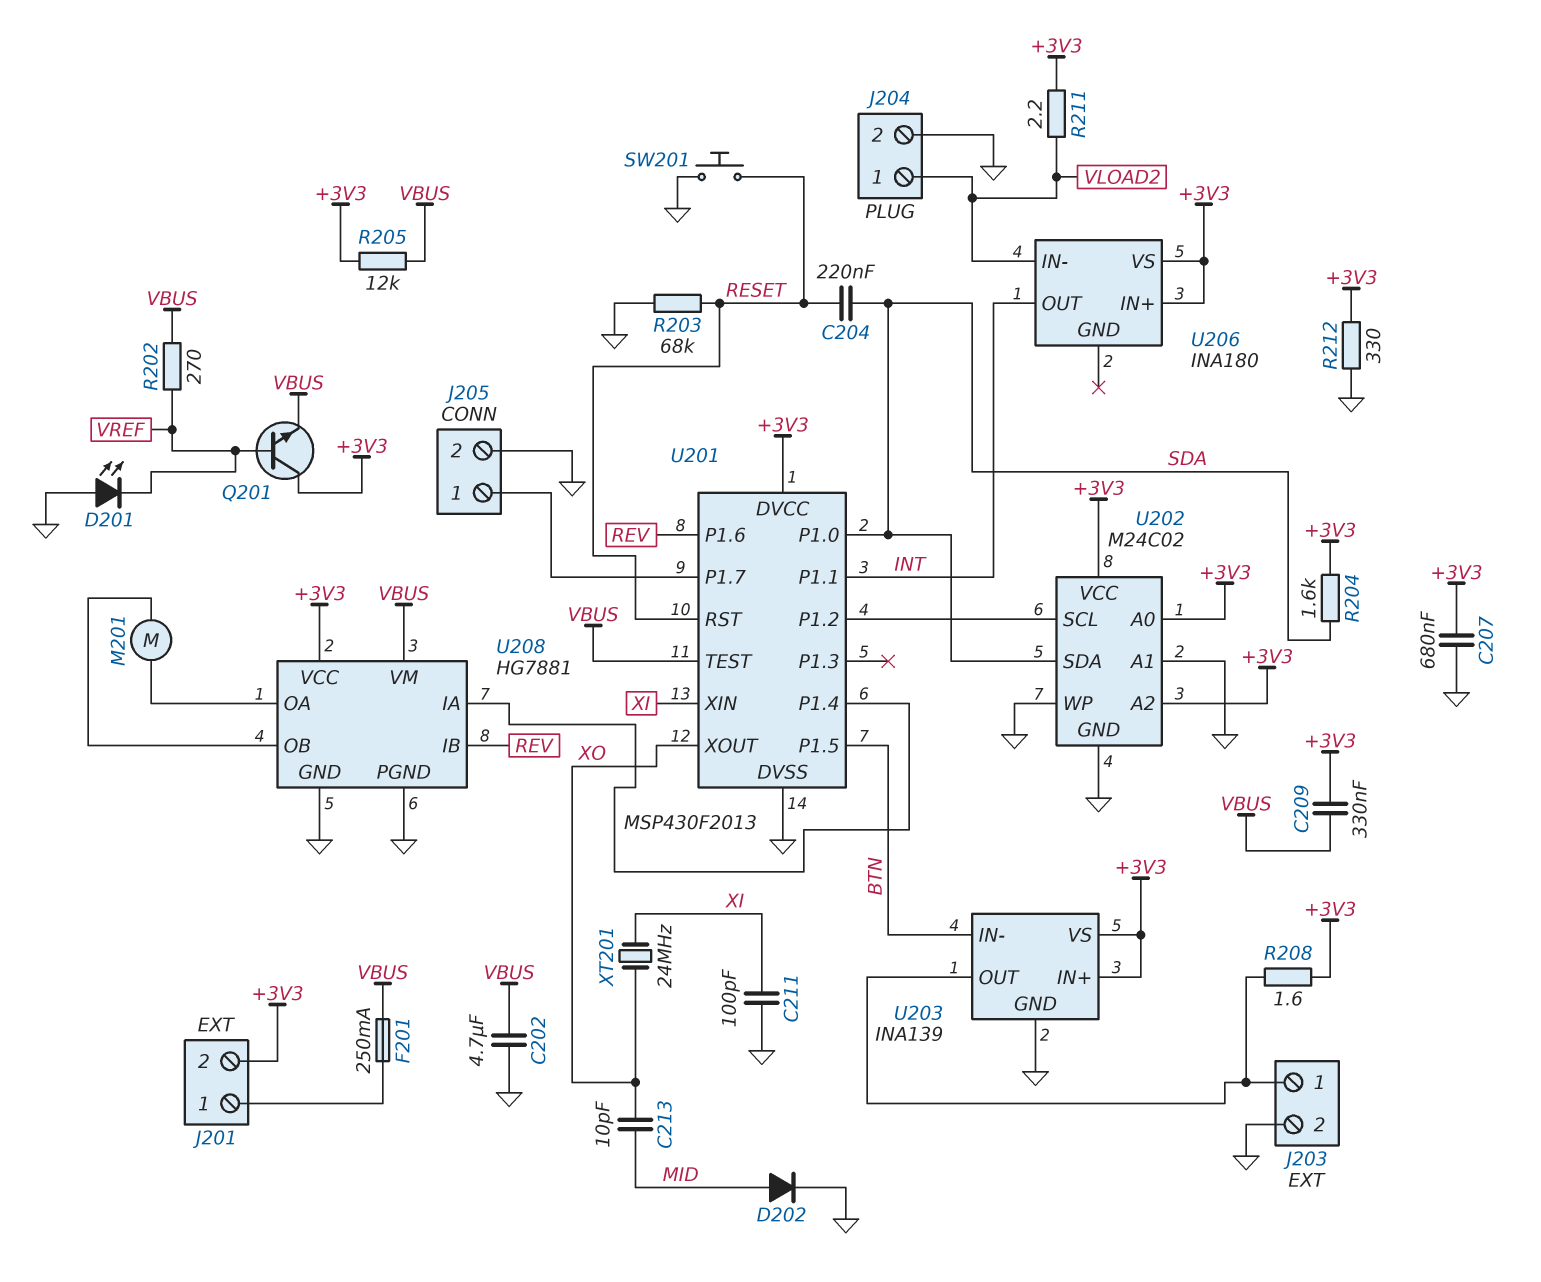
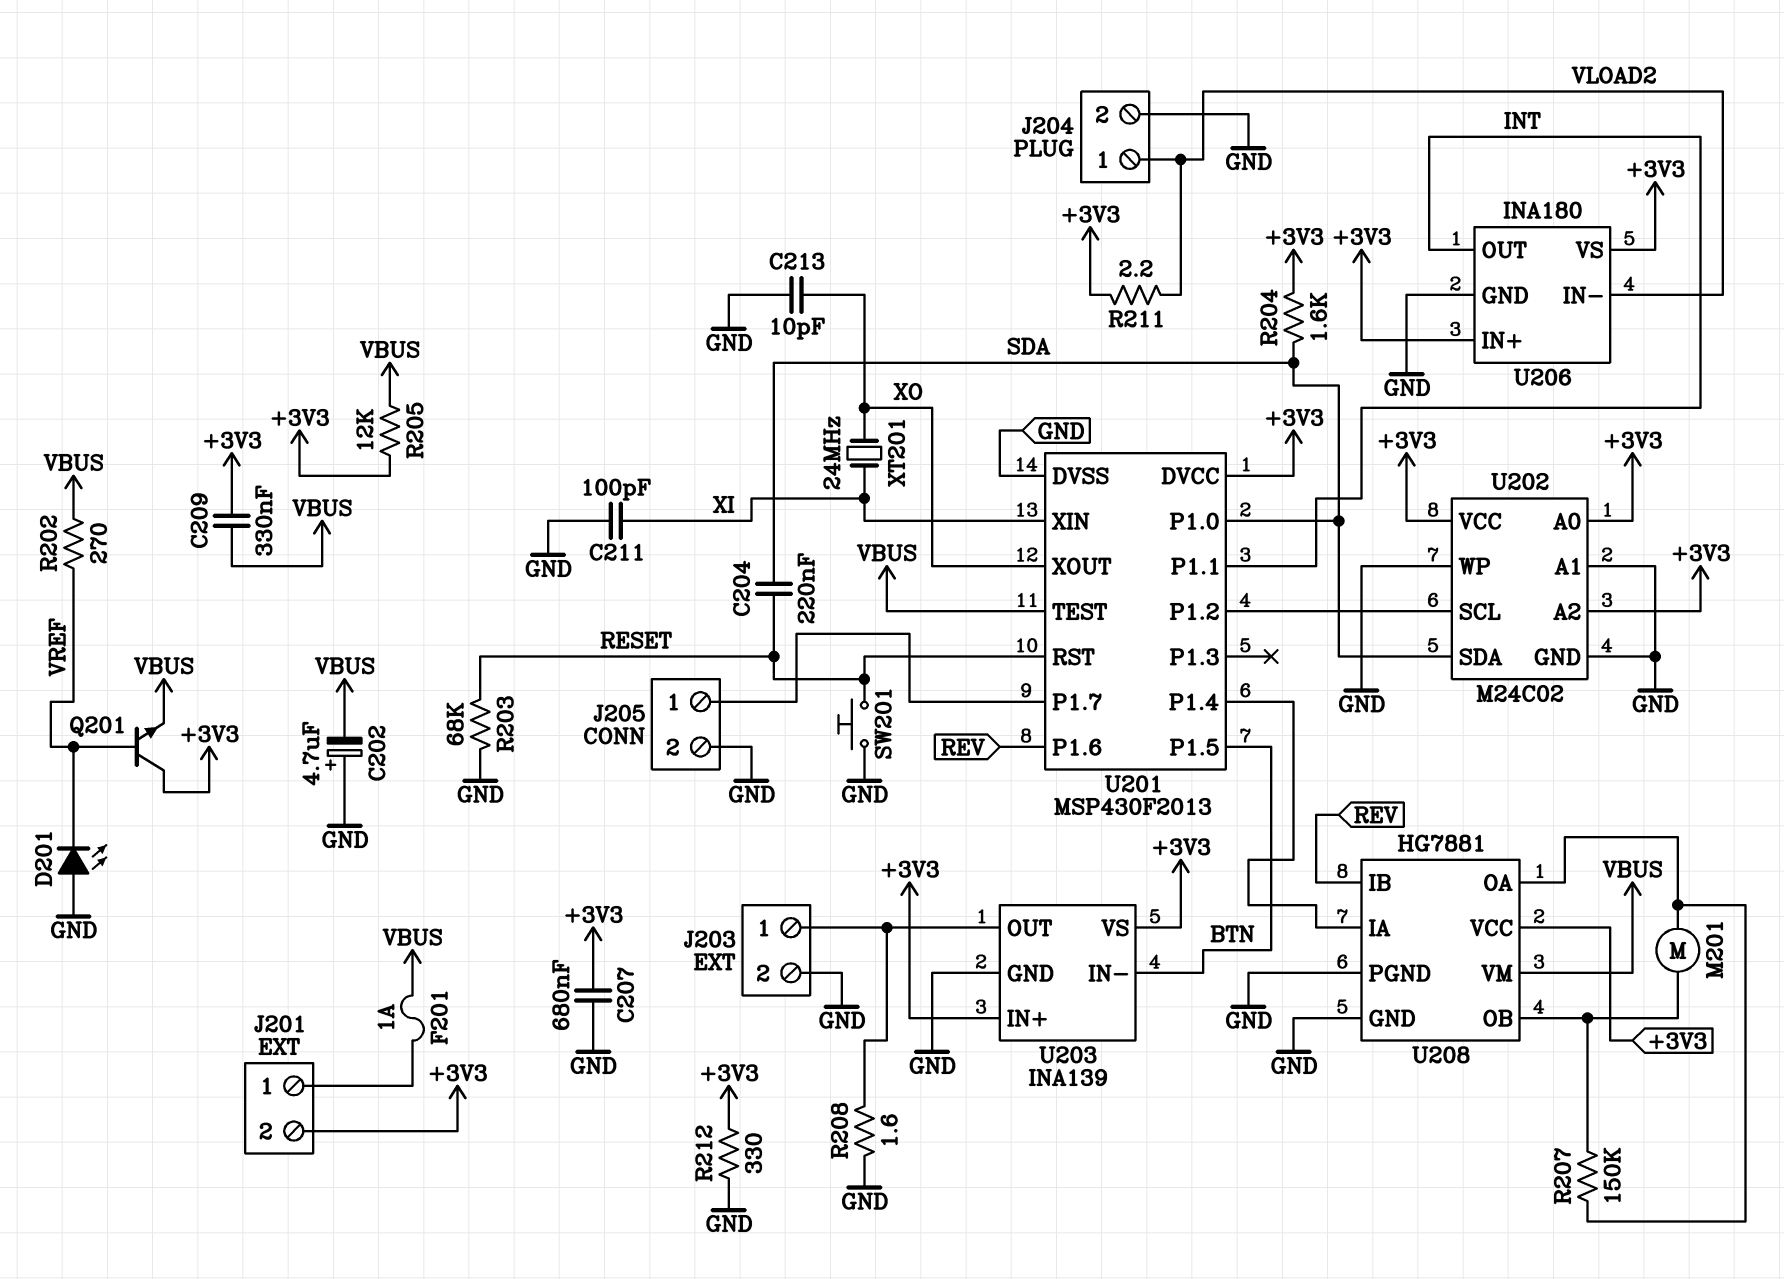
C202: 4.7uF (GND, VBUS) -> 4.7uF (plus GND, minus VBUS)
C213: 10pF (MID, XO) -> 10pF (GND, XO)
D202: diode (A MID, K GND) -> none
F201: 250mA (J201/1, VBUS) -> 1A (J201/1, VBUS)
R207: none -> 150k (U208/OA, U208/OB)
R208: 1.6 (+3V3, J203/1) -> 1.6 (GND, J203/1)
U206 pin GND: none -> GND

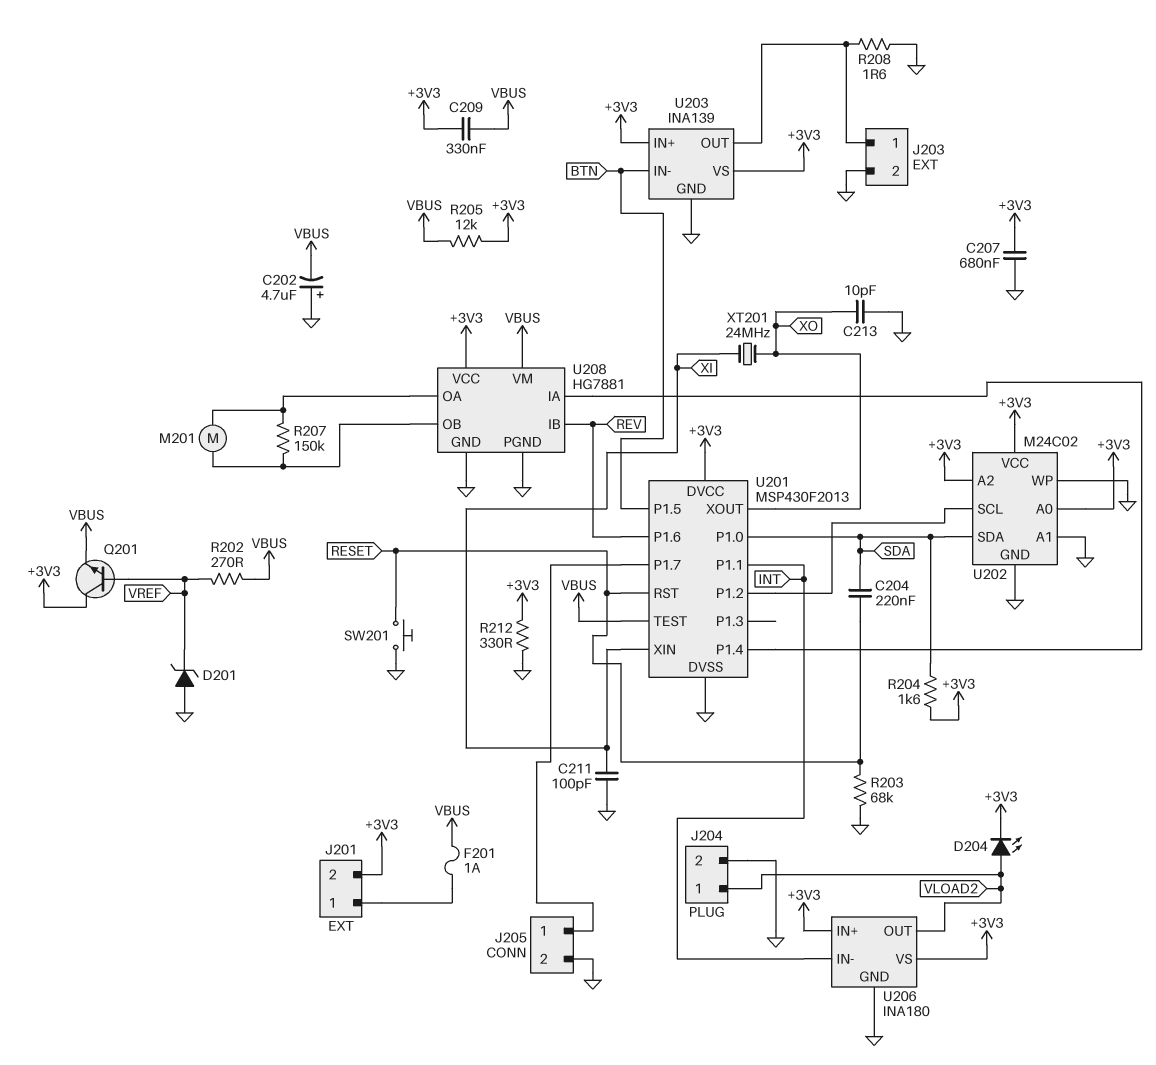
D201: LED (A GND, K VREF) -> zener (A GND, K VREF)
D204: none -> LED (A VLOAD2, K +3V3)
R211: 2.2 (+3V3, VLOAD2) -> none
U206 pin IN-: VLOAD2 -> INT
U206 pin OUT: INT -> VLOAD2

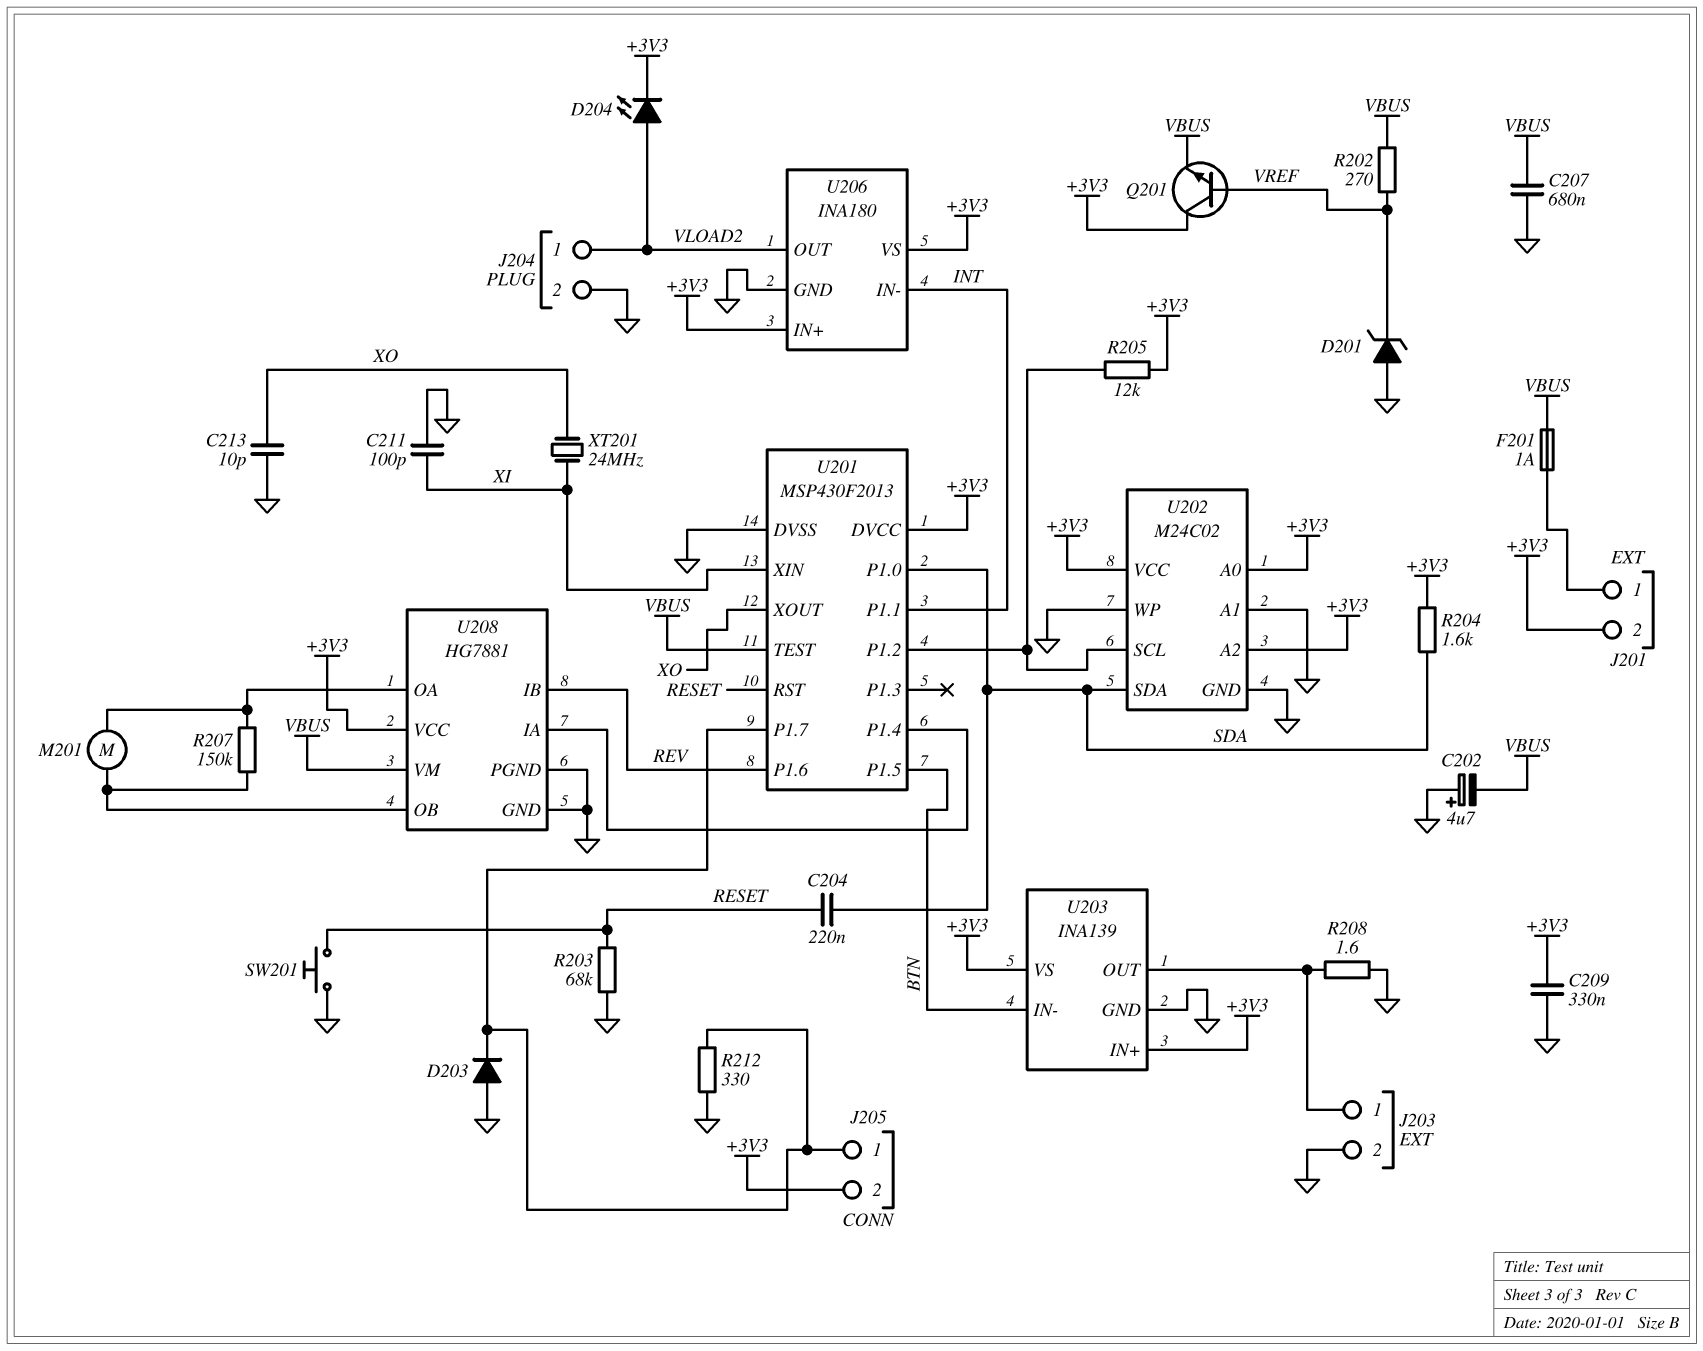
C207: 680nF (+3V3, GND) -> 680nF (GND, VBUS)
C209: 330nF (+3V3, VBUS) -> 330nF (+3V3, GND)
D203: none -> diode (A GND, K J205/1)
J205 pin 2: GND -> +3V3
R205: 12k (+3V3, VBUS) -> 12k (+3V3, U201/P1.2)
R212: 330 (+3V3, GND) -> 330 (GND, J205/1)

